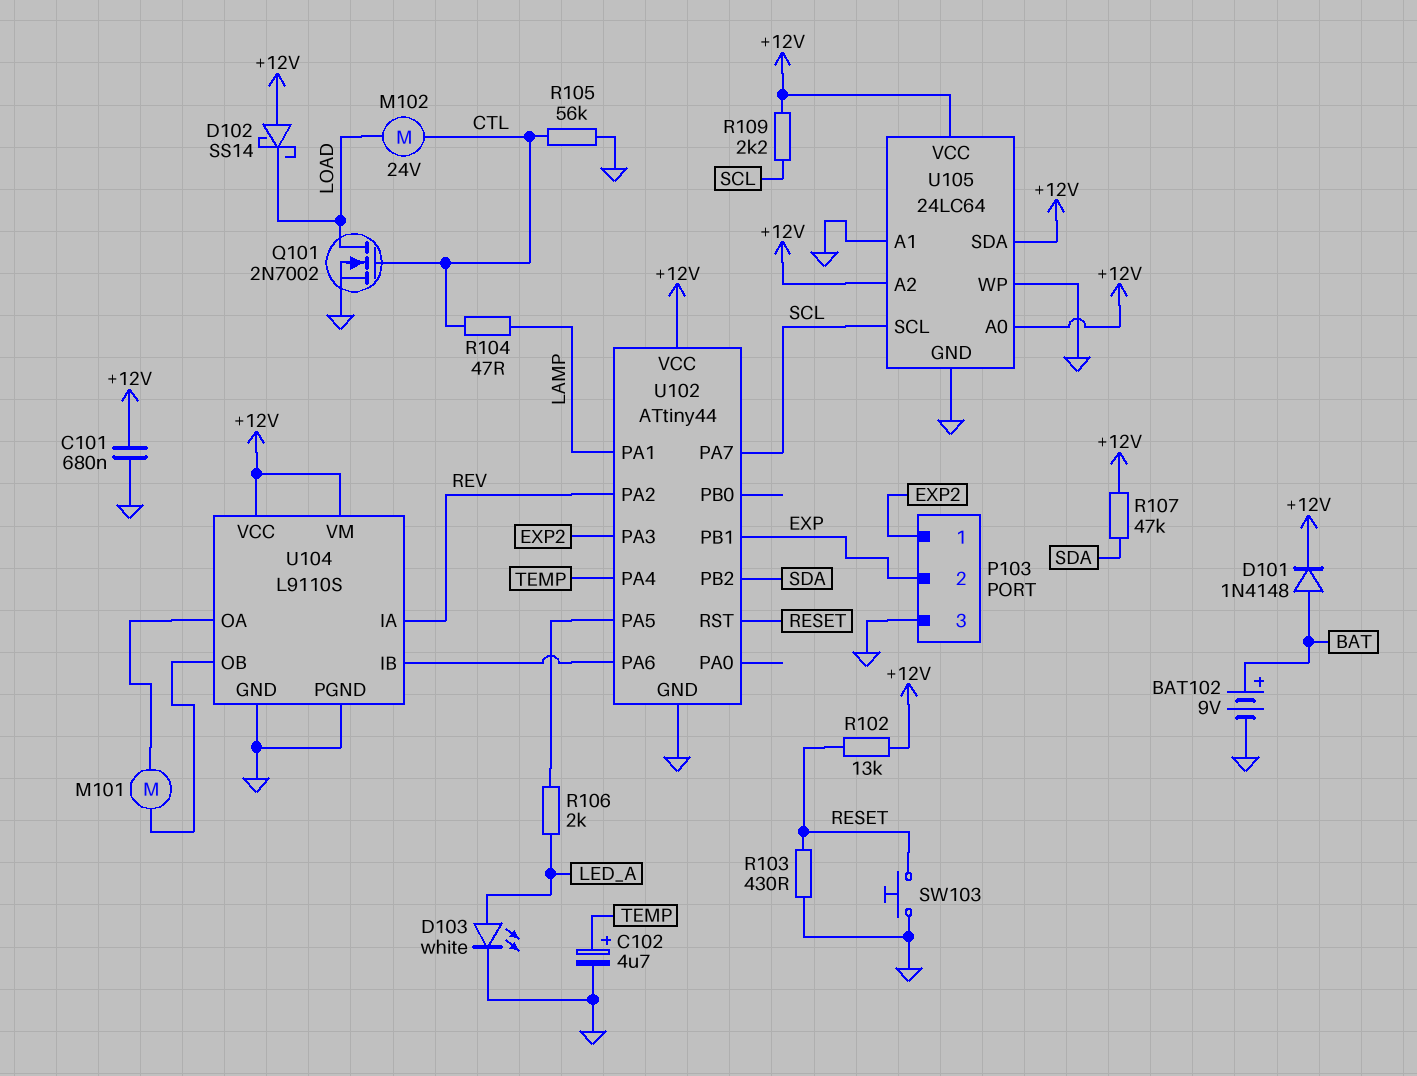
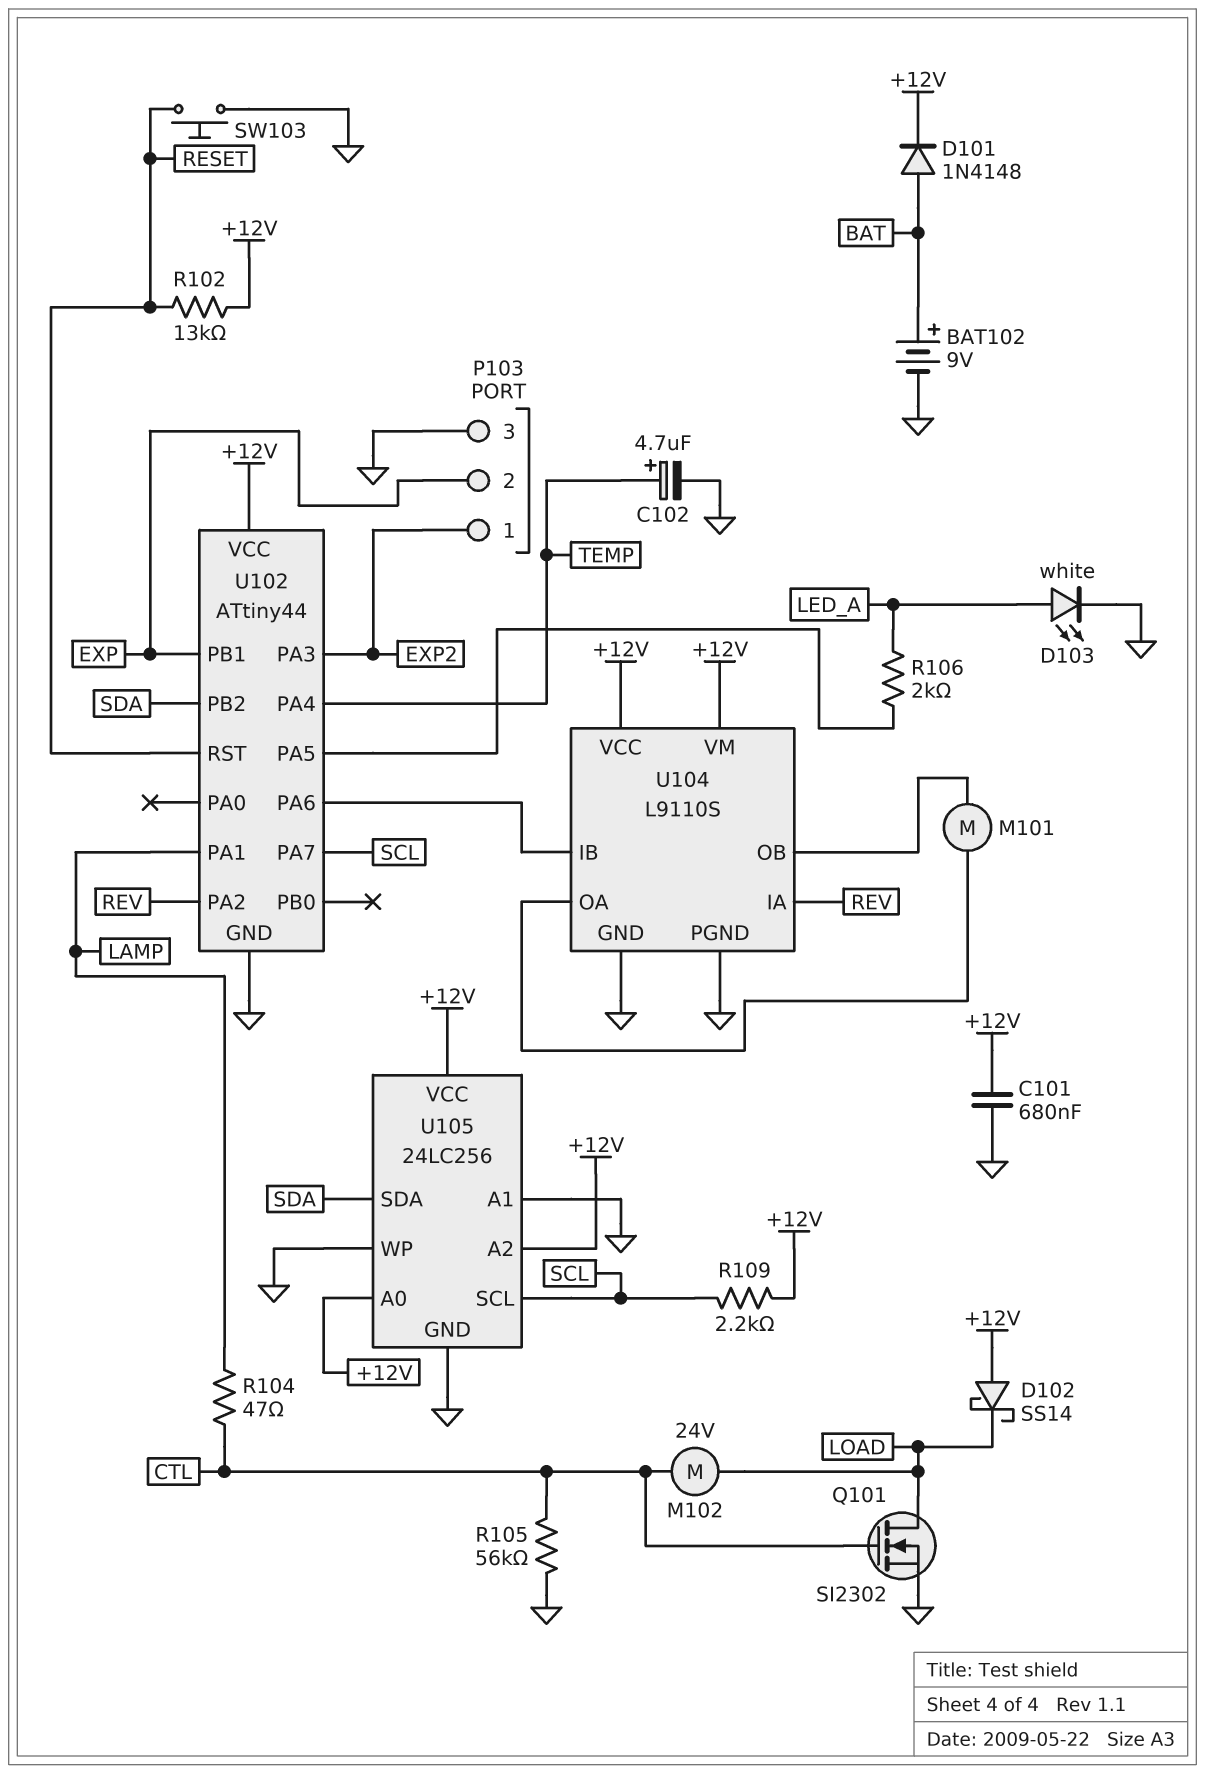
Q101: NMOS 2N7002 (G CTL, D LOAD, S GND) -> NMOS SI2302 (G CTL, D LOAD, S GND)
R103: 430 (GND, RESET) -> none
R107: 47k (+12V, SDA) -> none
U105: 24LC64 -> 24LC256
U105 pin SDA: +12V -> SDA

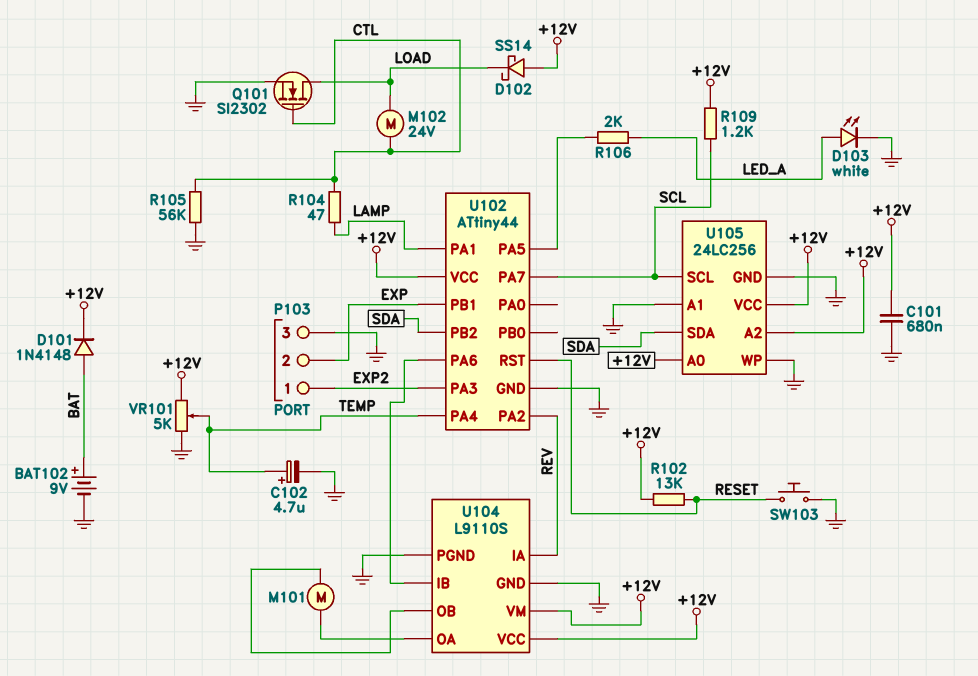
R109: 2.2k (+12V, SCL) -> 1.2k (+12V, SCL)
VR101: none -> 5k (+12V, GND, wiper TEMP)

